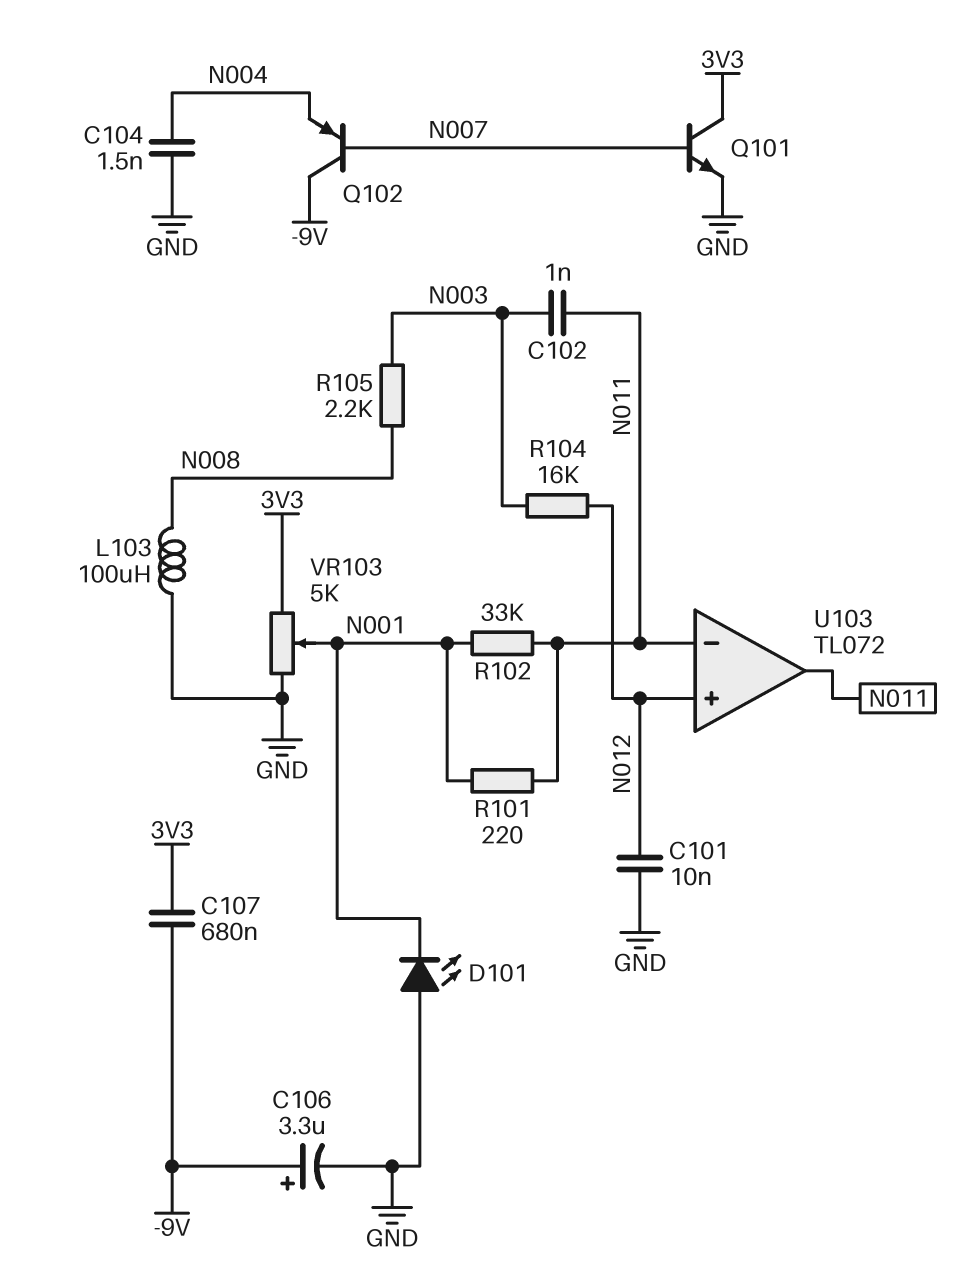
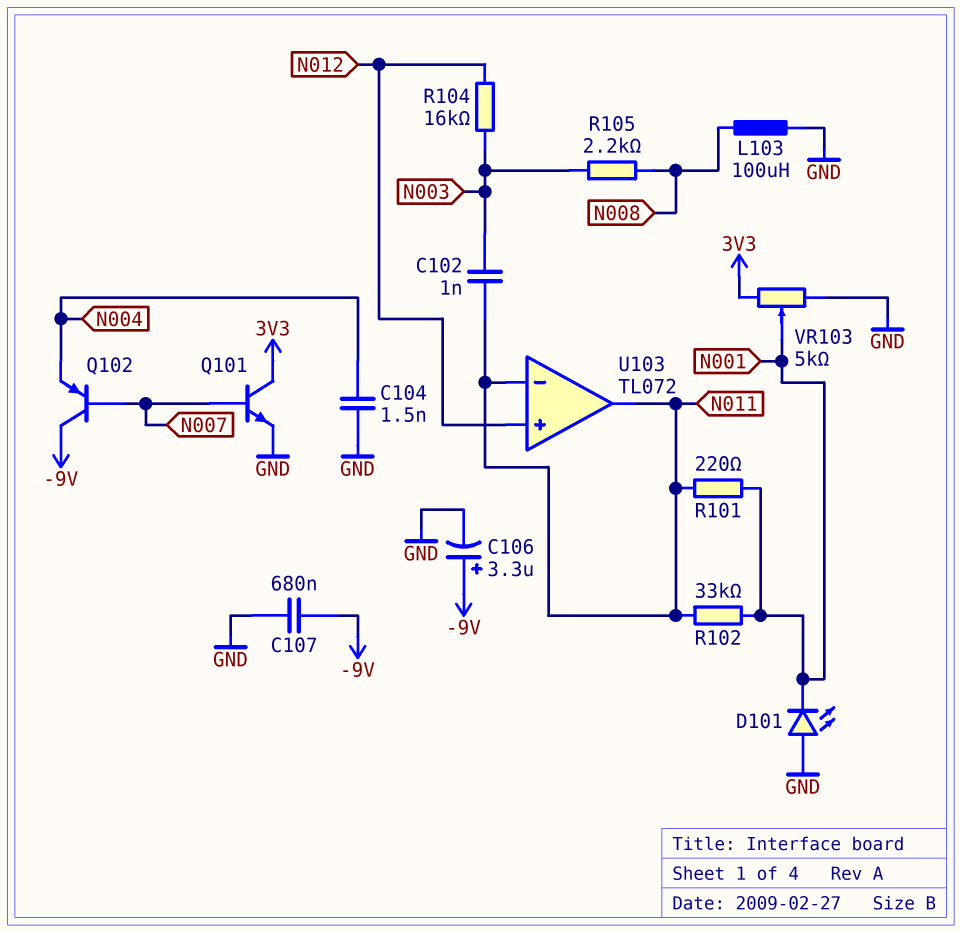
C101: 10nF (GND, N012) -> none
C107: 680nF (-9V, 3V3) -> 680nF (-9V, GND)

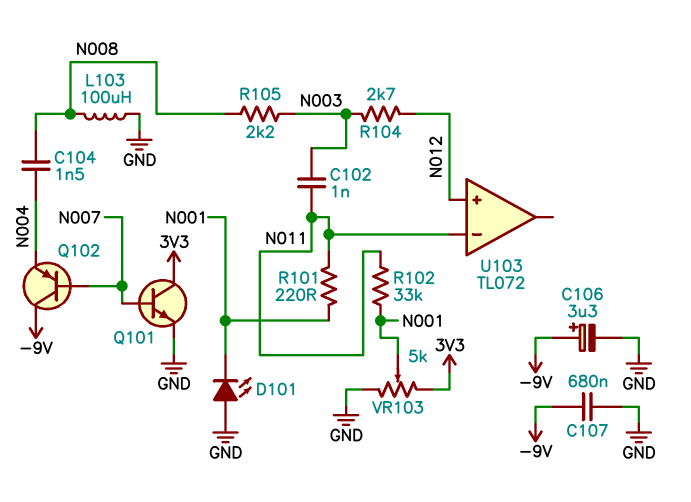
C104: 1.5nF (GND, N004) -> 1.5nF (N004, N008)
R104: 16k (N003, N012) -> 2.7k (N003, N012)
U103 pin out: N011 -> none

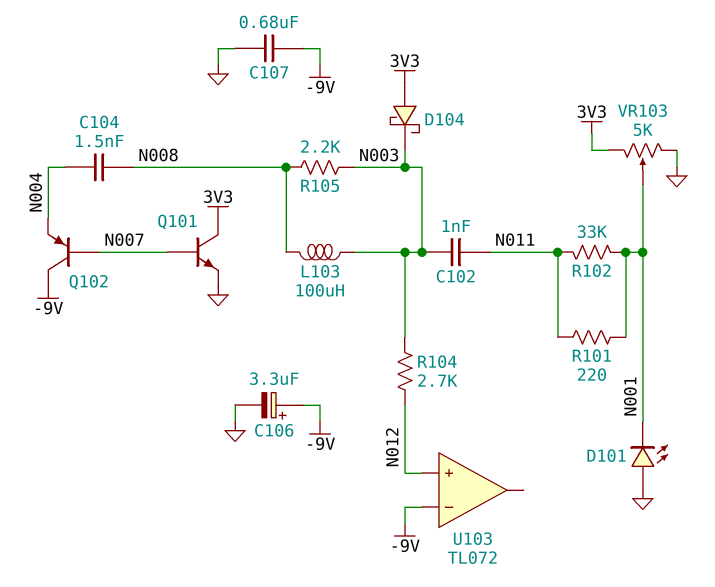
D104: none -> schottky (A 3V3, K N003)
L103: 100uH (GND, N008) -> 100uH (N003, N008)
U103 pin in-: N011 -> -9V

